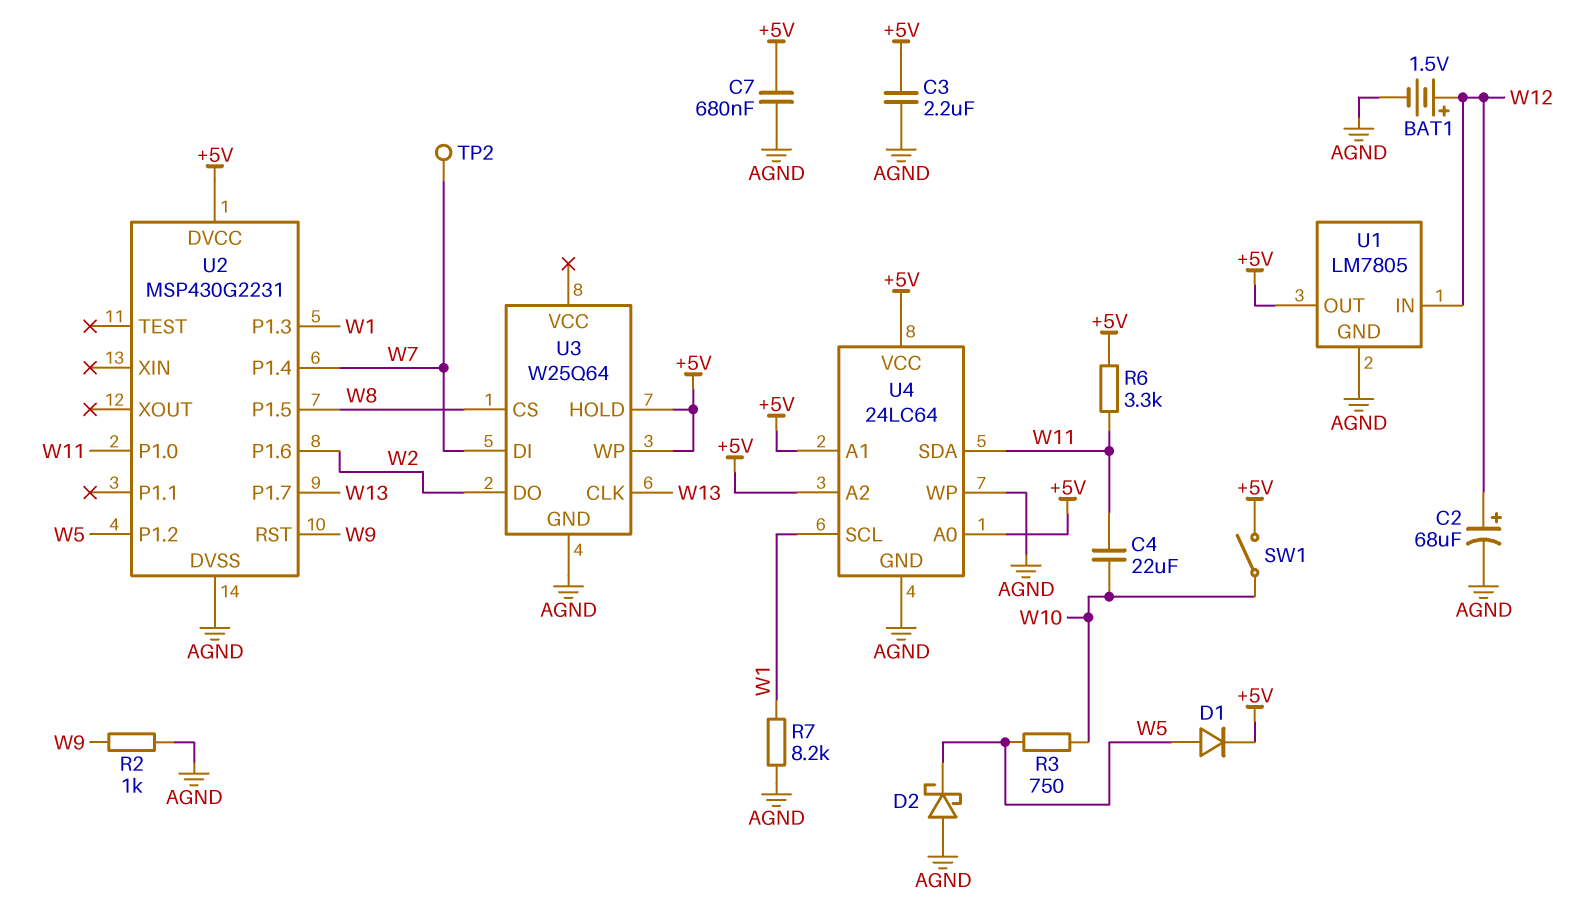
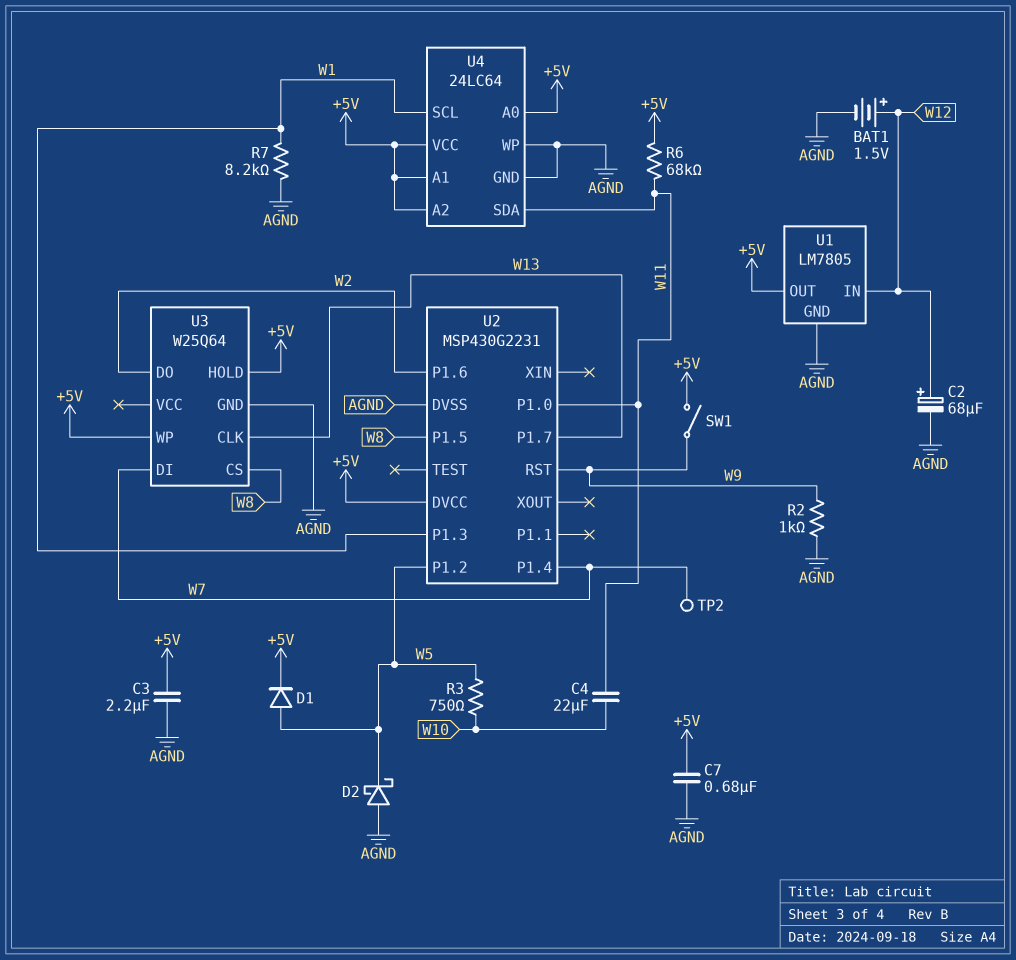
R6: 3.3k (+5V, W11) -> 68k (+5V, W11)
SW1: switch (+5V, W10) -> switch (+5V, W9)

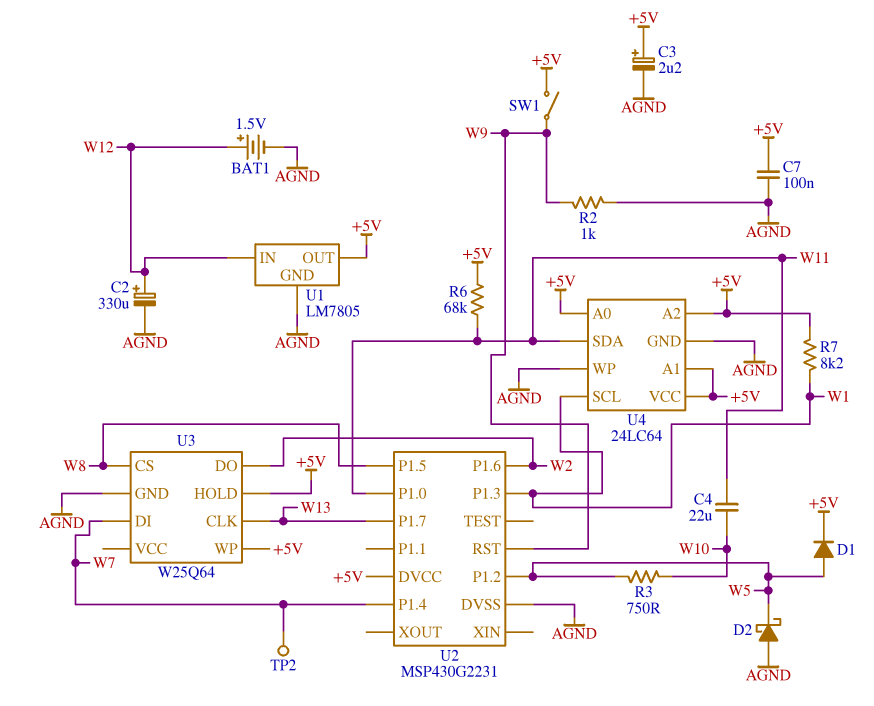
C2: 68uF (plus W12, minus AGND) -> 330uF (plus W12, minus AGND)
C3: 2.2uF (+5V, AGND) -> 2.2uF (plus +5V, minus AGND)
C7: 680nF (+5V, AGND) -> 100nF (+5V, AGND)
R7: 8.2k (AGND, W1) -> 8.2k (+5V, W1)

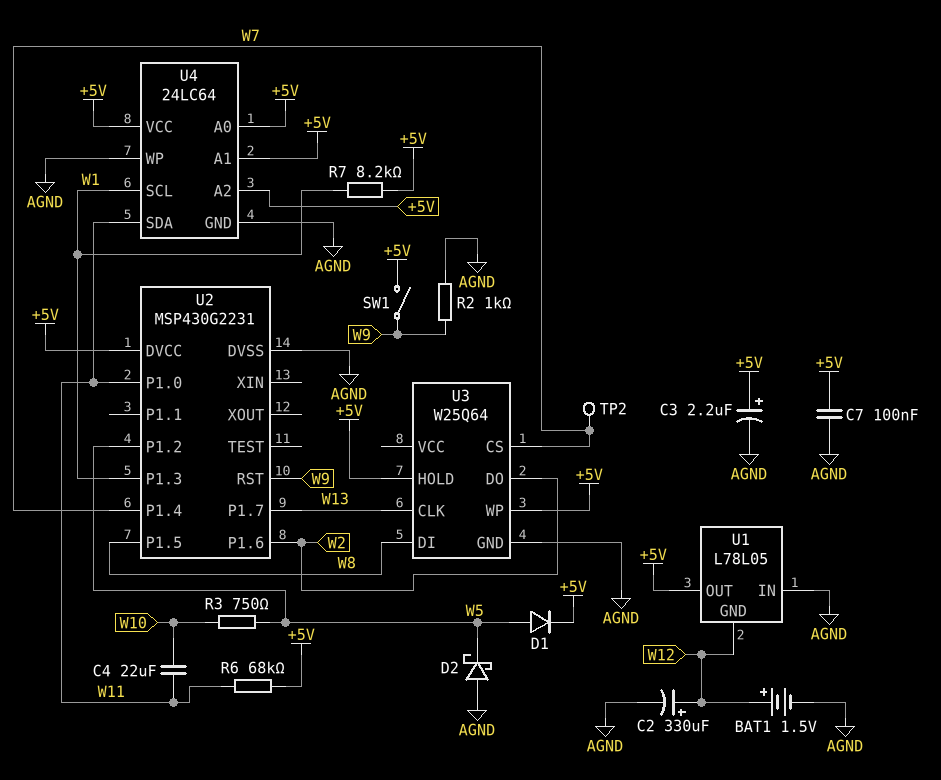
U1: LM7805 -> L78L05
U1 pin GND: AGND -> W12
U1 pin IN: W12 -> AGND
U3 pin CS: W8 -> W7
U3 pin DI: W7 -> W8

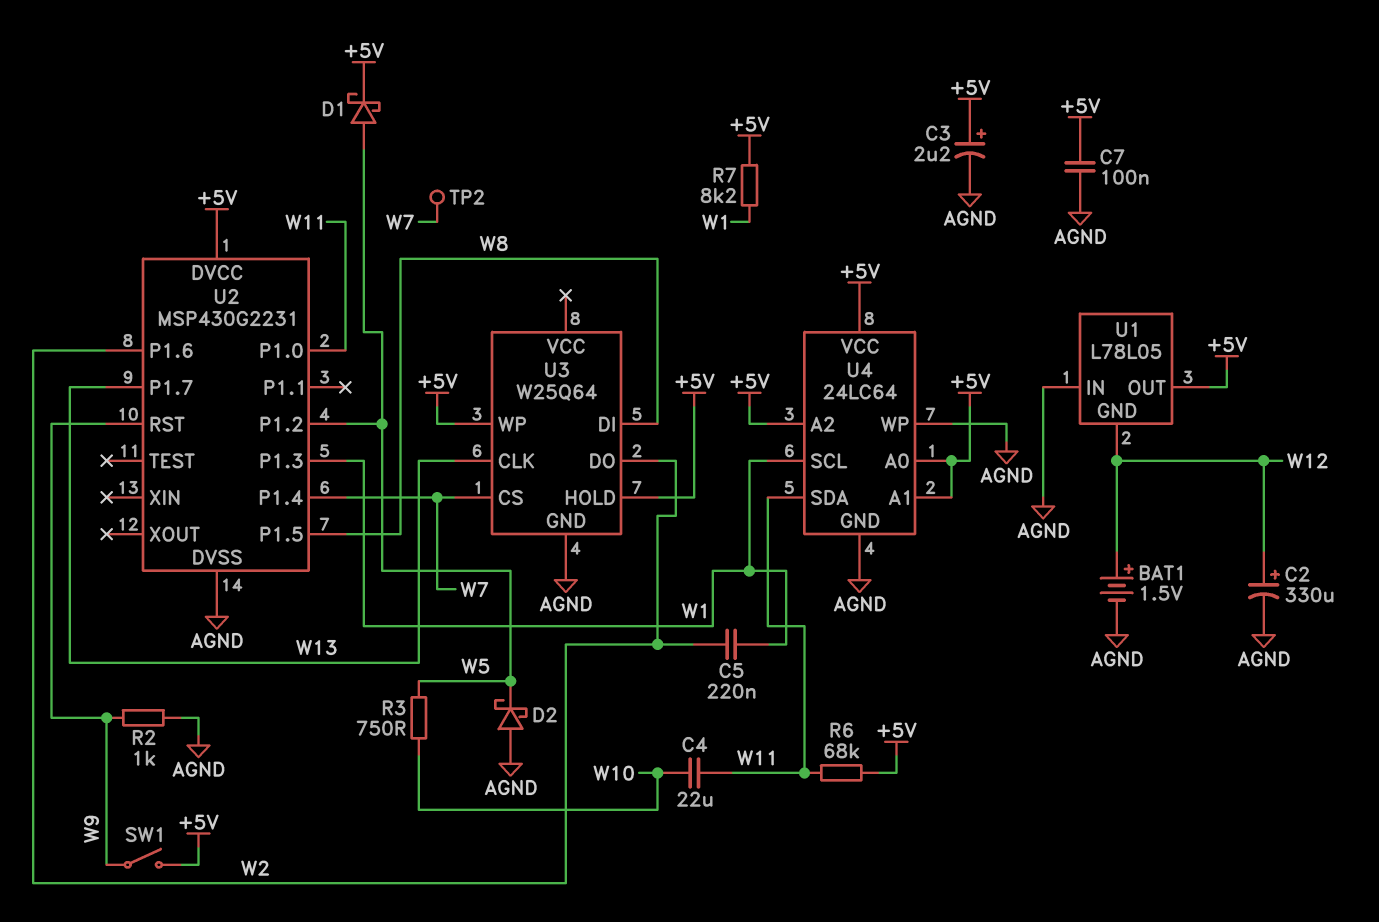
C5: none -> 220nF (W1, W2)
D1: diode (A W5, K +5V) -> schottky (A W5, K +5V)

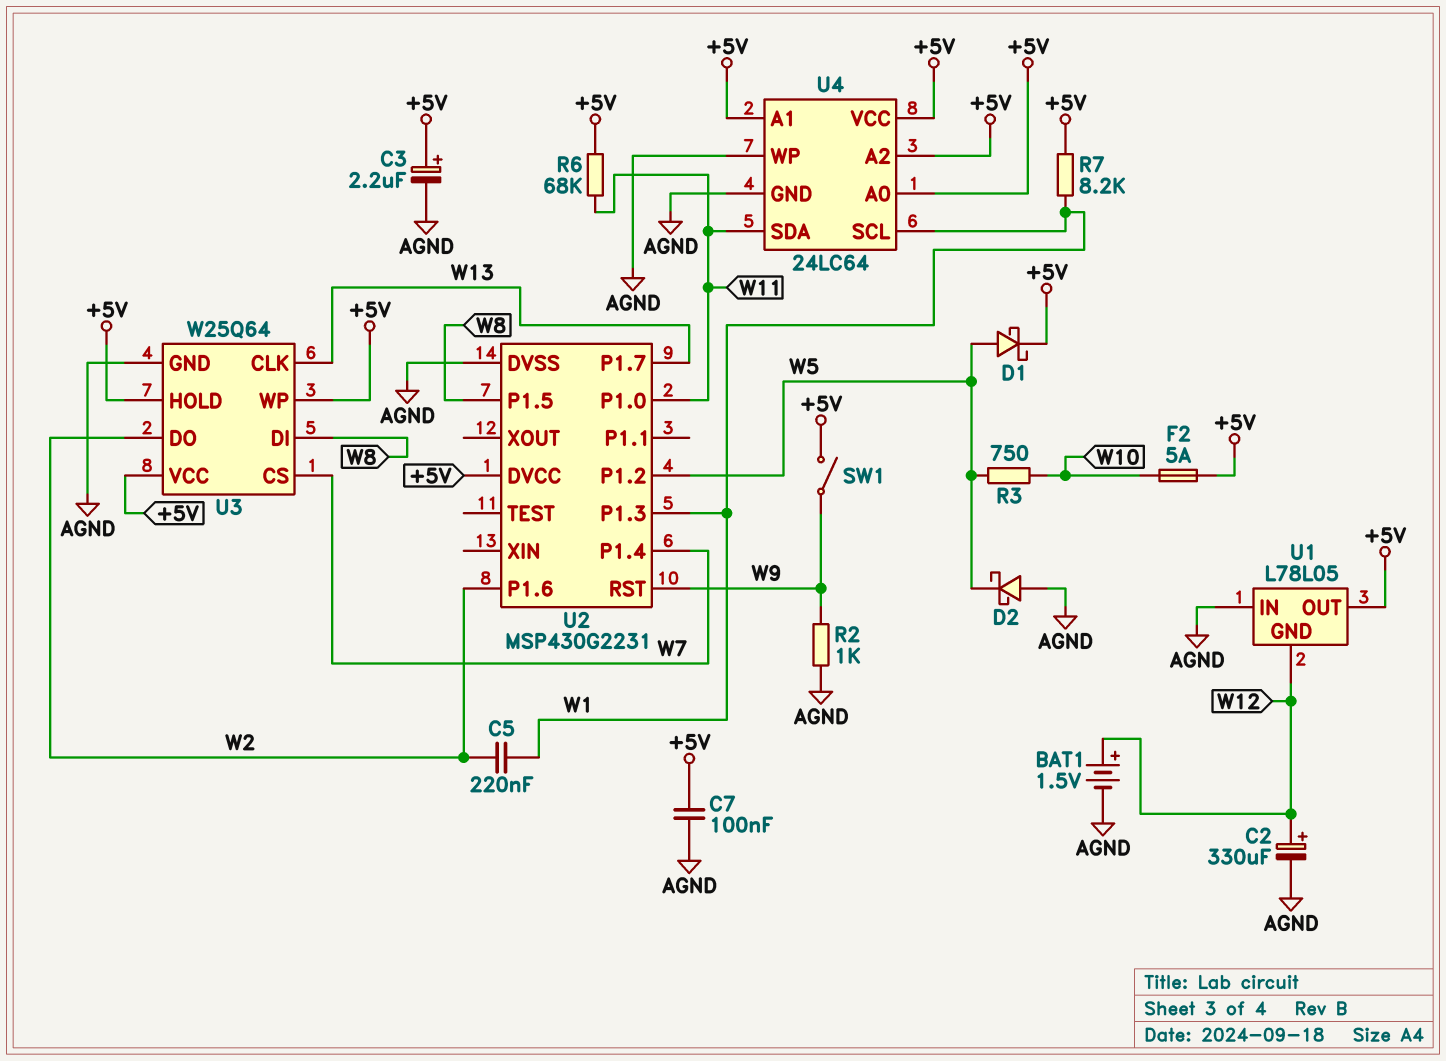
C4: 22uF (W10, W11) -> none
F2: none -> 5A (+5V, W10)
TP2: test point (W7) -> none
U3 pin VCC: none -> +5V

